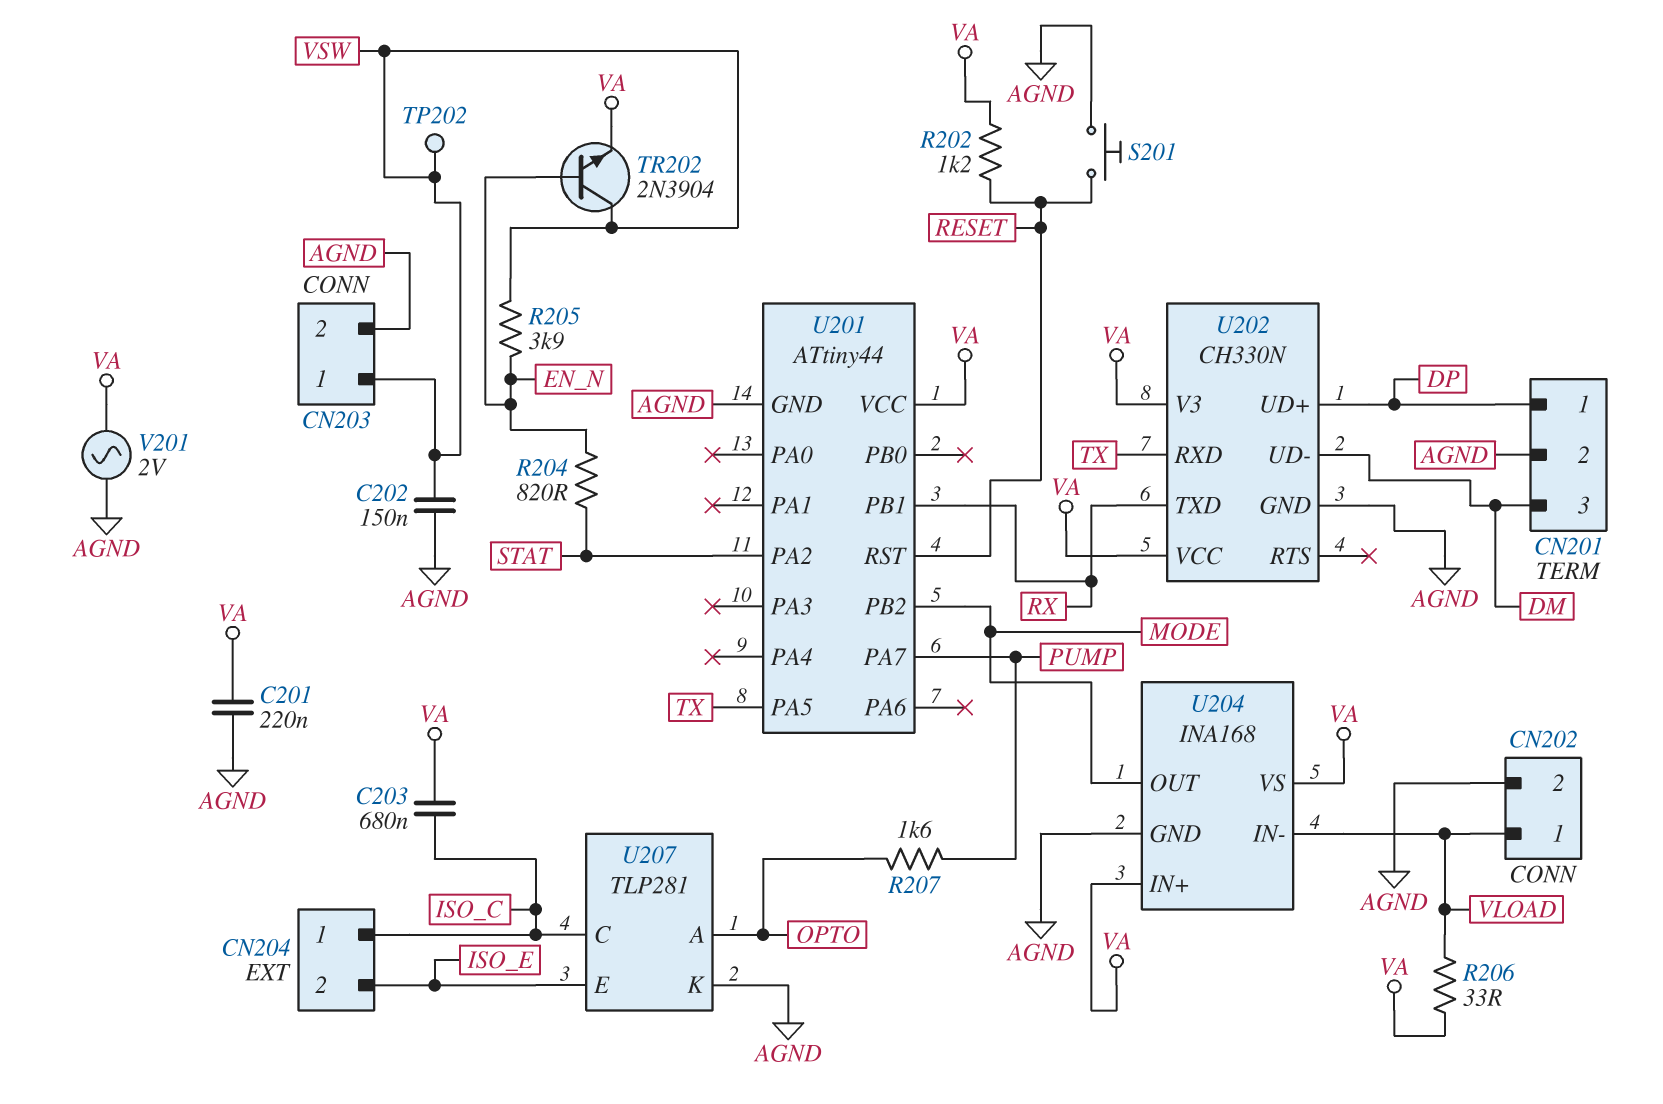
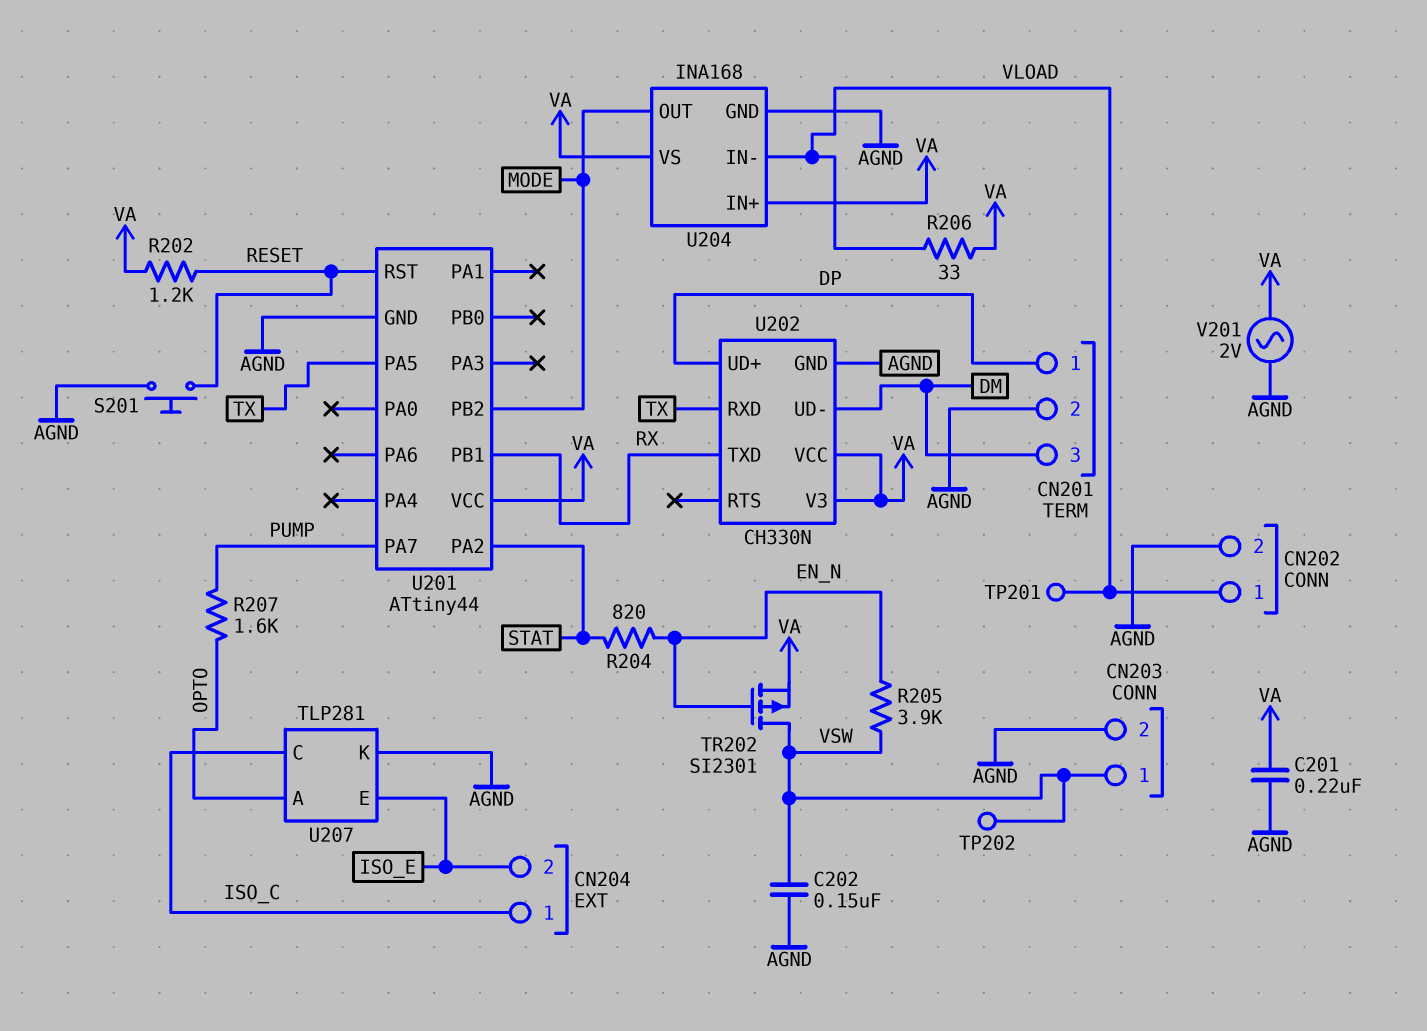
C203: 680nF (ISO_C, VA) -> none
TP201: none -> test point (VLOAD)
TR202: NPN 2N3904 (B EN_N, C VSW, E VA) -> PMOS SI2301 (G EN_N, D VSW, S VA)

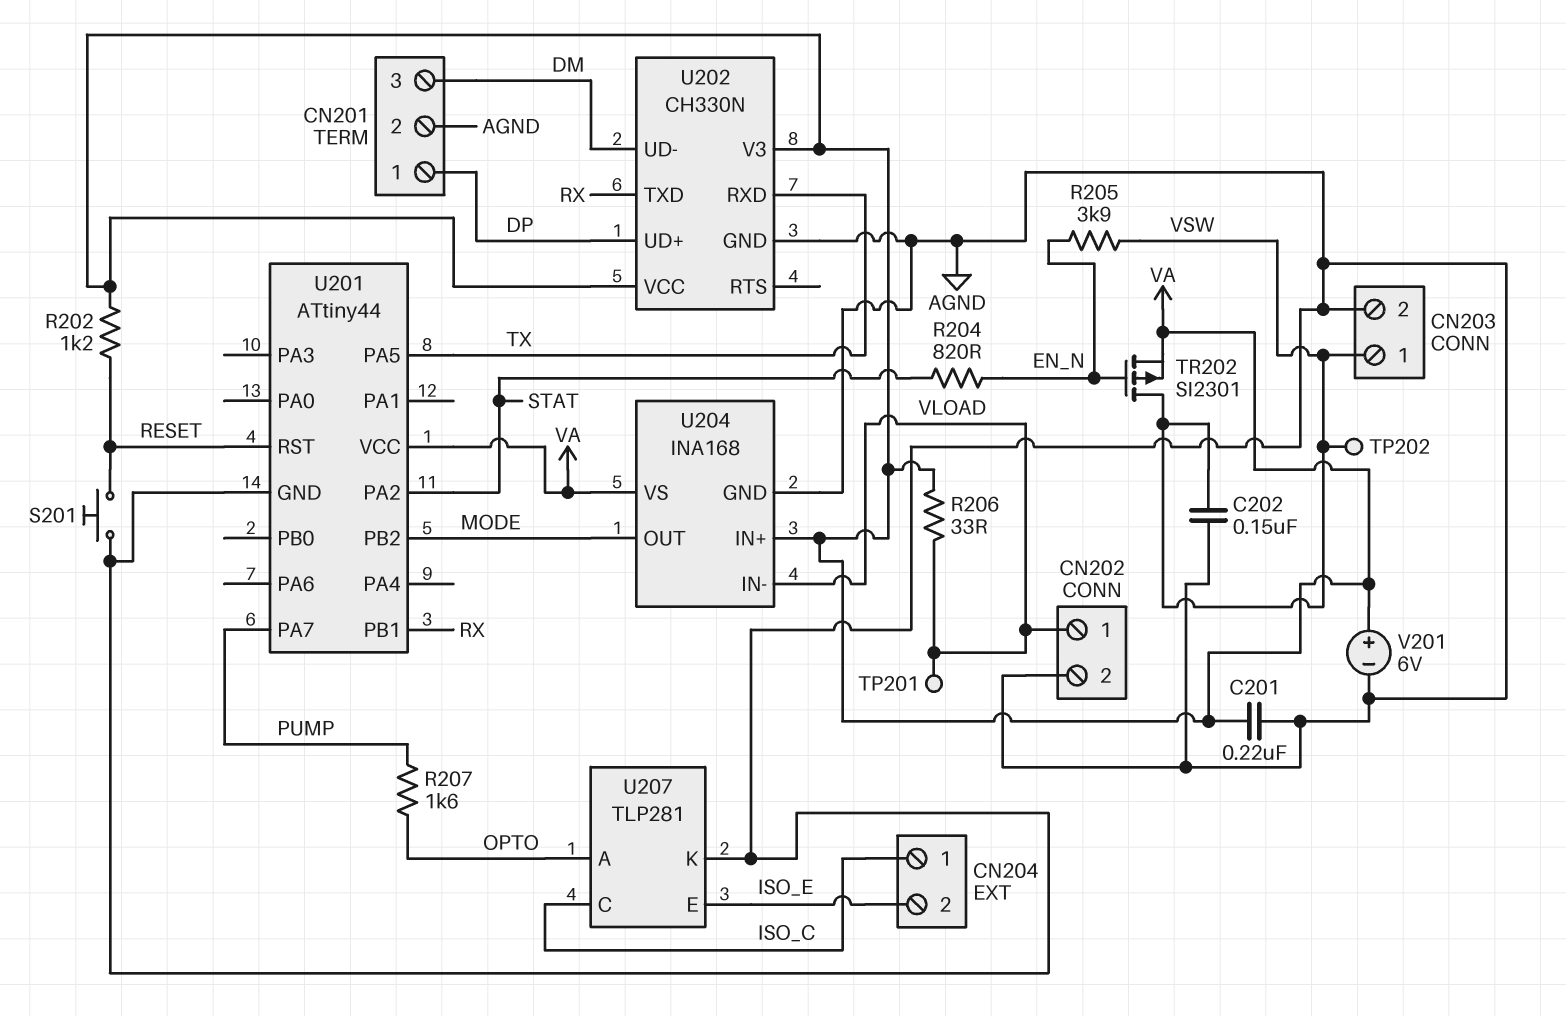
V201: AC 2V (AGND, VA) -> 6V (plus VA, minus AGND)

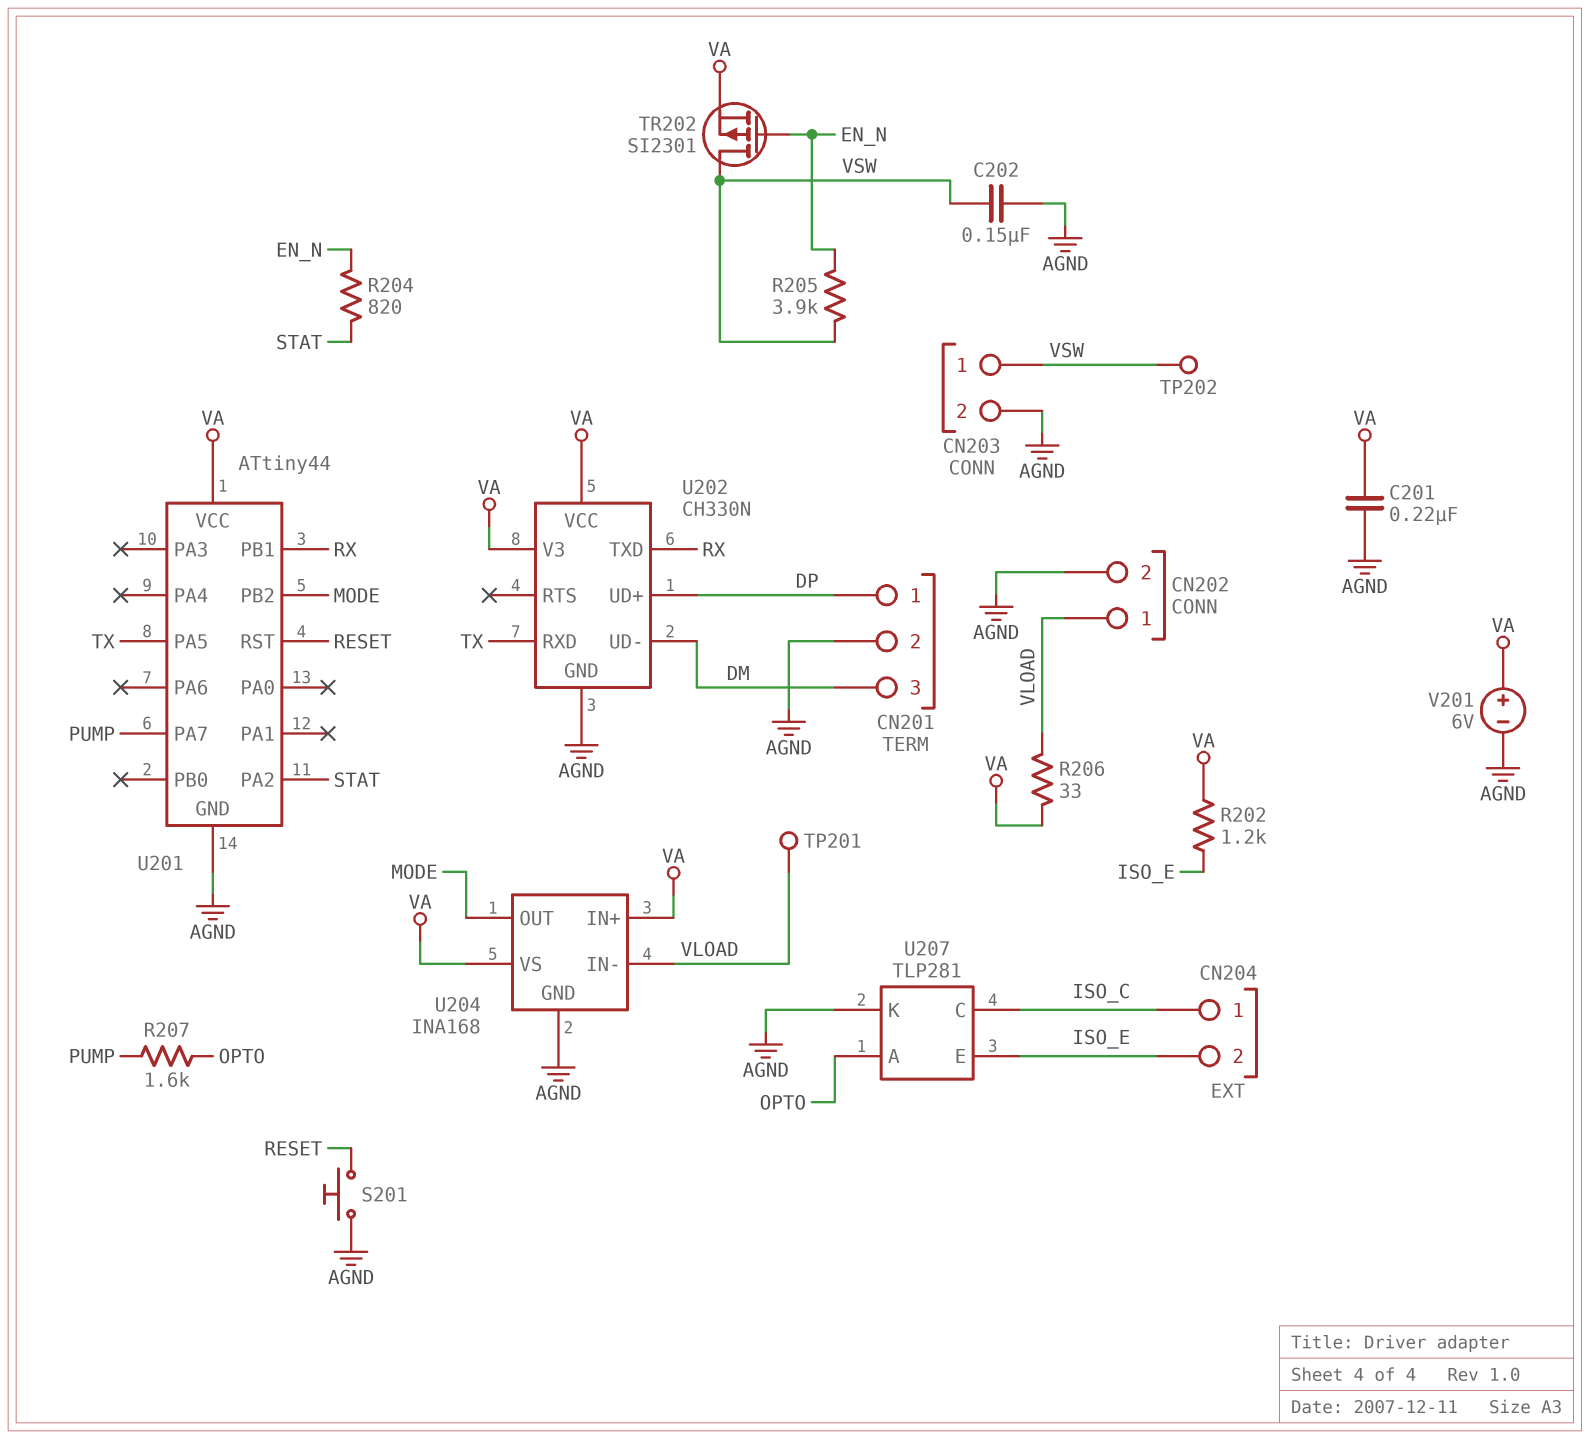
R202: 1.2k (RESET, VA) -> 1.2k (ISO_E, VA)

